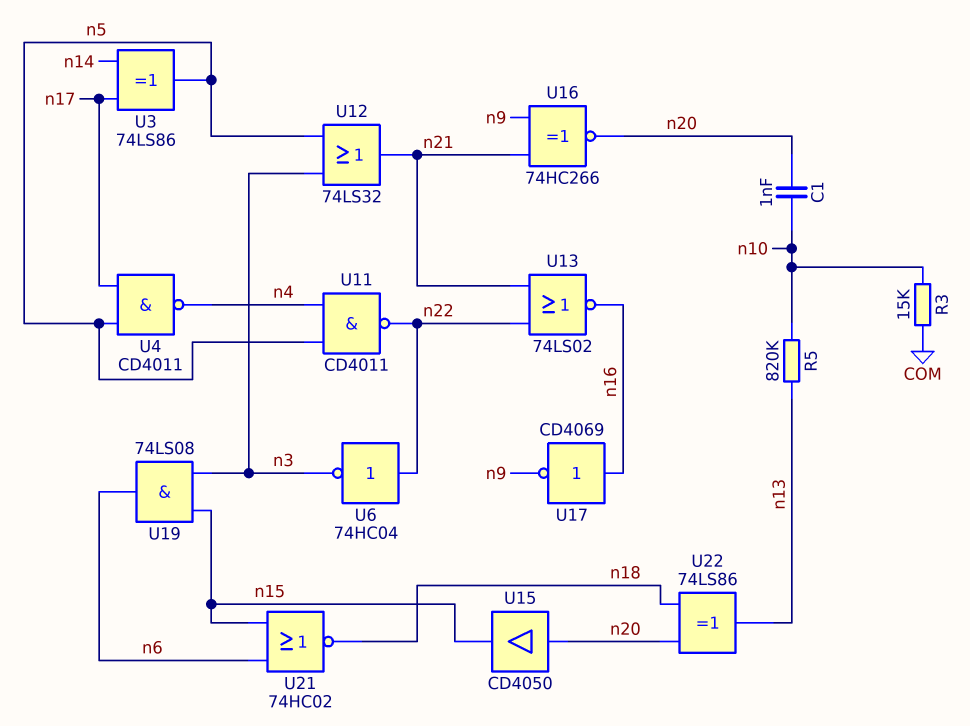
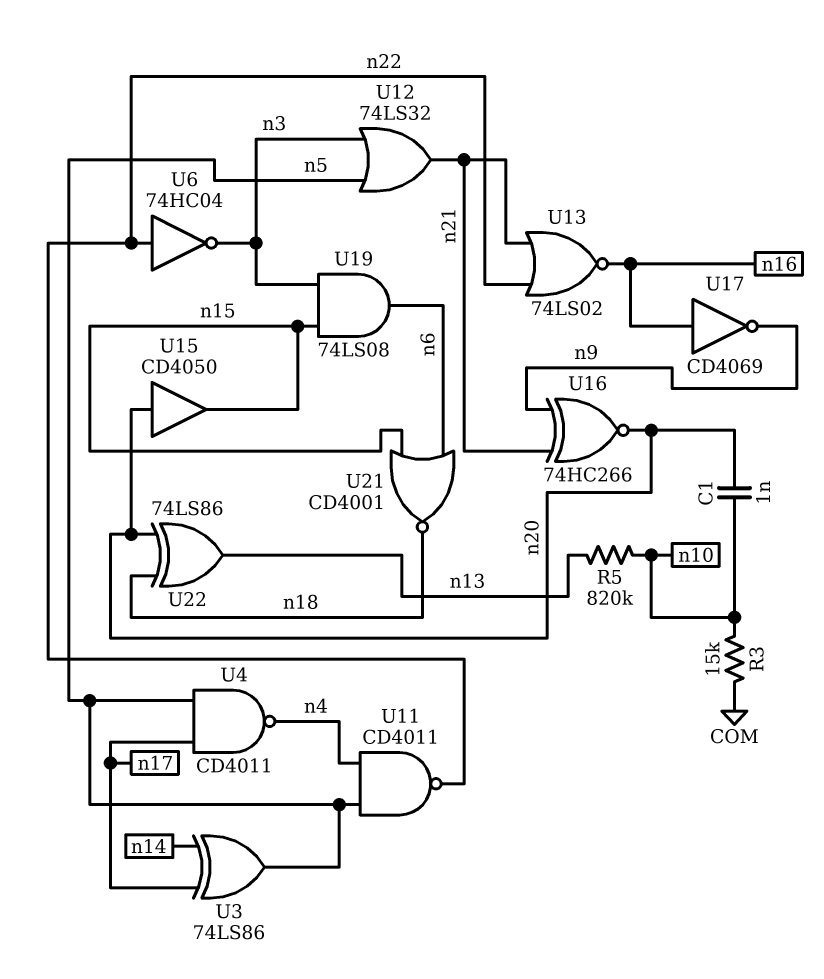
U21: NOR 74HC02 (in n6, in n15, out n18) -> NOR CD4001 (in n6, in n15, out n18)

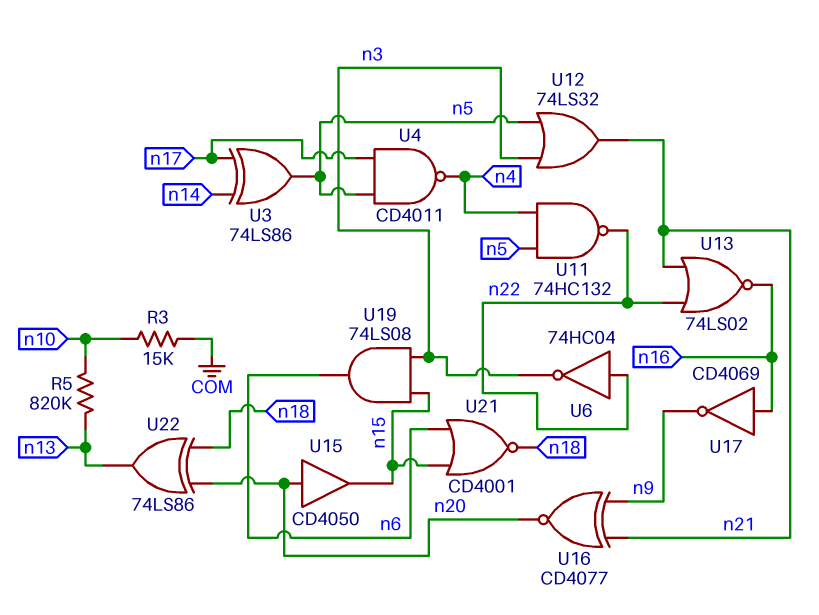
C1: 1nF (n10, n20) -> none
U11: NAND CD4011 (in n4, in n5, out n22) -> NAND 74HC132 (in n4, in n5, out n22)
U16: XNOR 74HC266 (in n9, in n21, out n20) -> XNOR CD4077 (in n9, in n21, out n20)

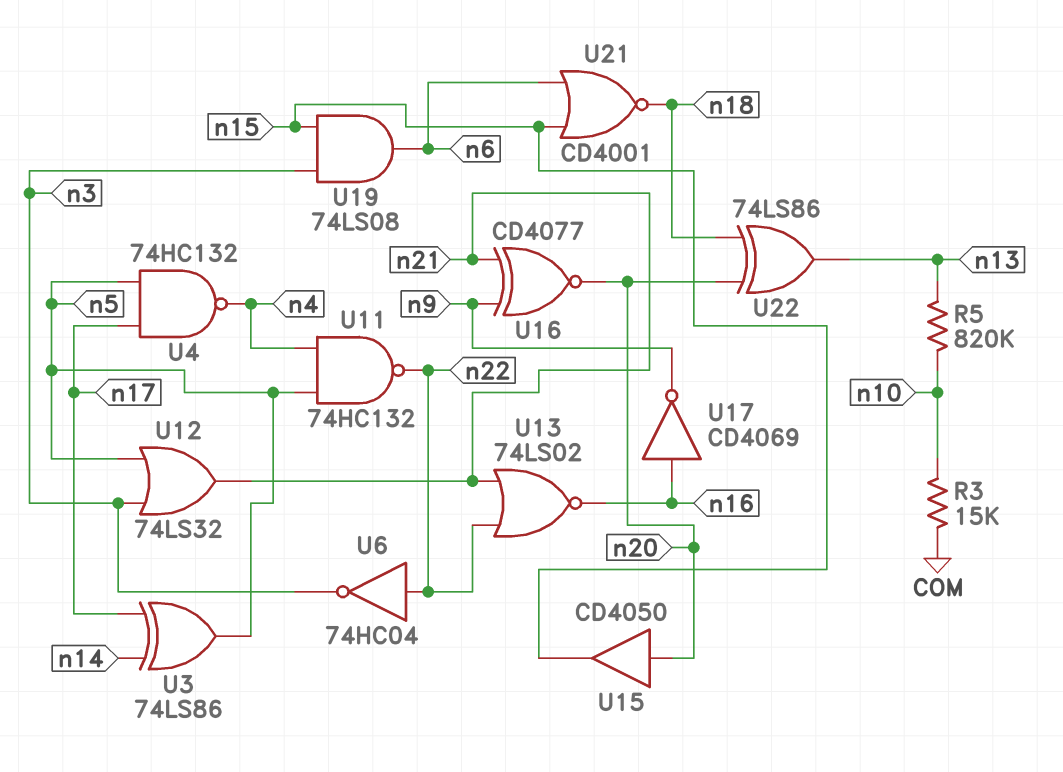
U4: NAND CD4011 (in n5, in n17, out n4) -> NAND 74HC132 (in n5, in n17, out n4)

